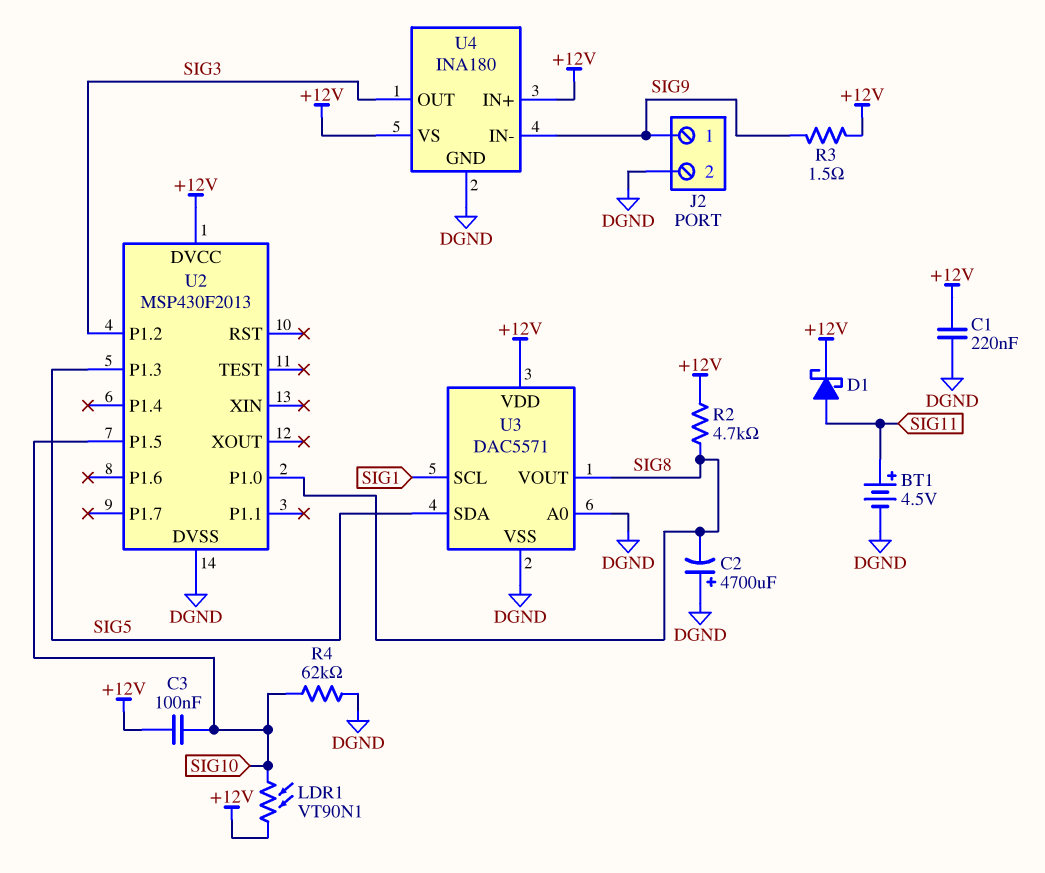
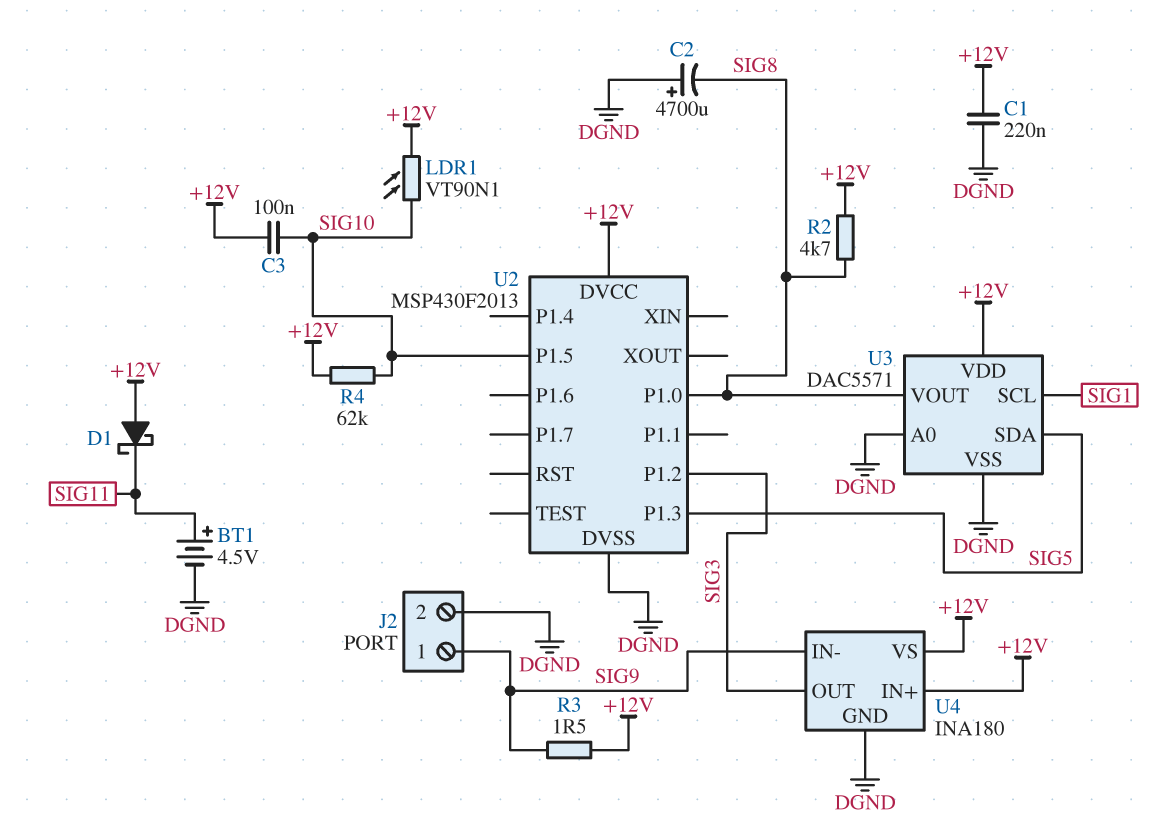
D1: schottky (A SIG11, K +12V) -> schottky (A +12V, K SIG11)
R4: 62k (DGND, SIG10) -> 62k (+12V, SIG10)

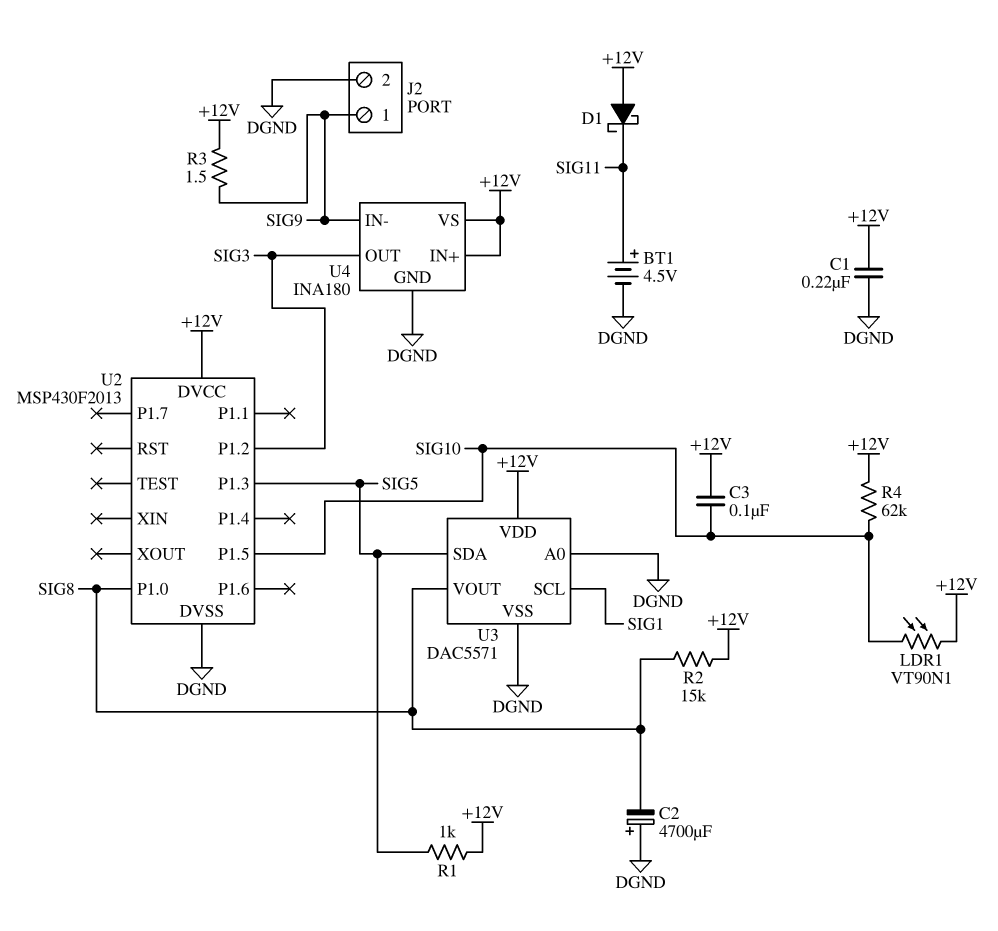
R1: none -> 1k (+12V, SIG5)
R2: 4.7k (+12V, SIG8) -> 15k (+12V, SIG8)

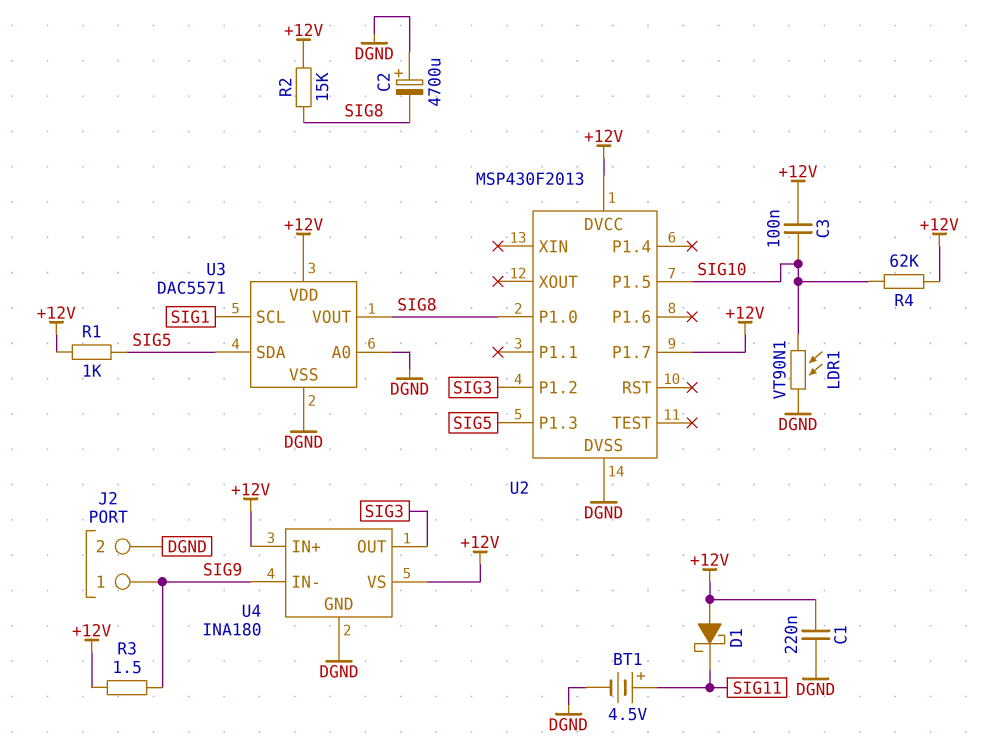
LDR1: VT90N1 (+12V, SIG10) -> VT90N1 (DGND, SIG10)
U2 pin P1.7: none -> +12V

